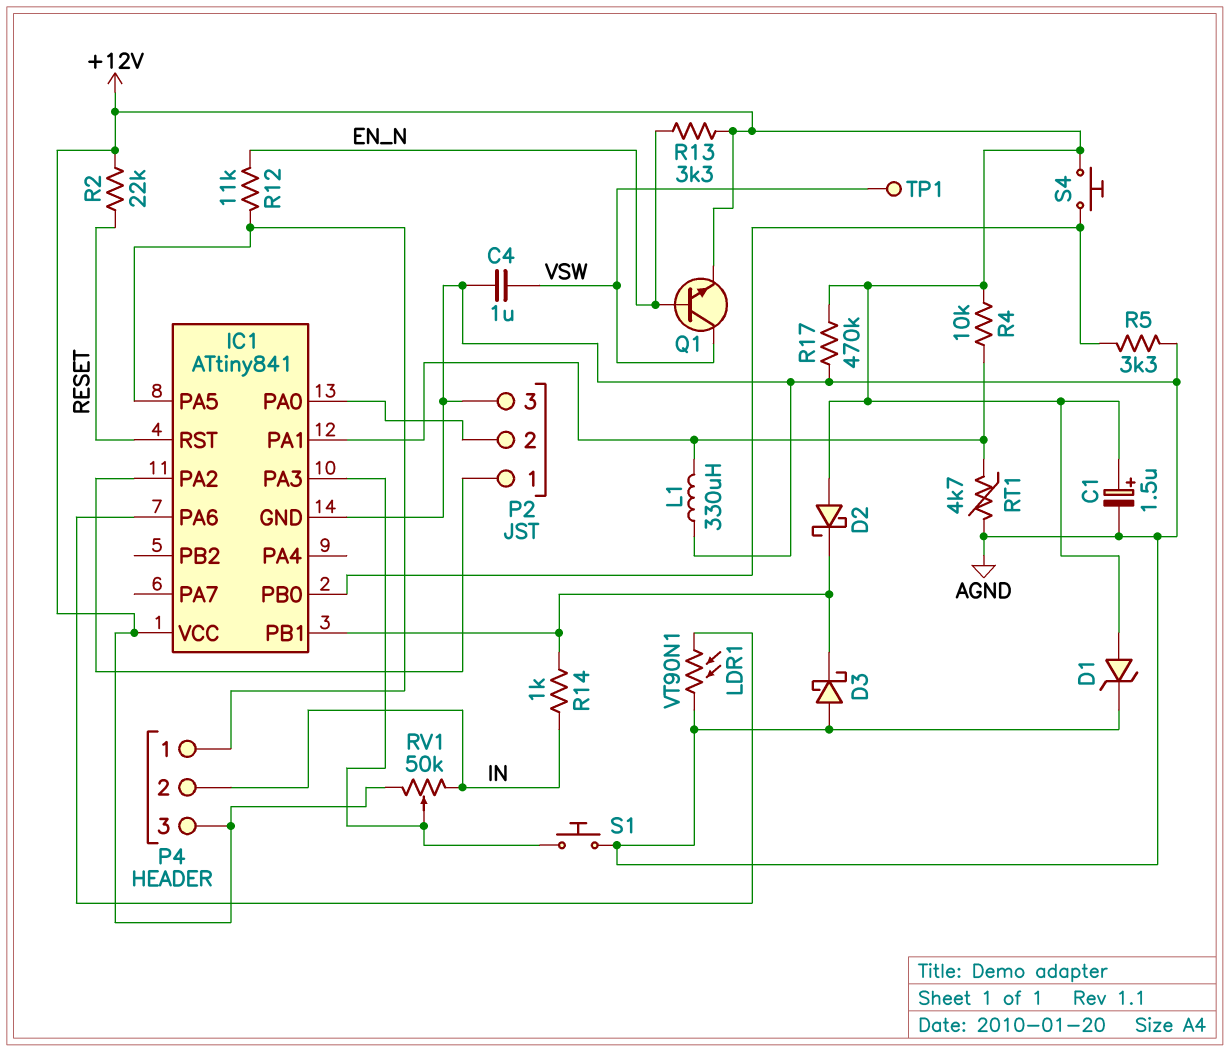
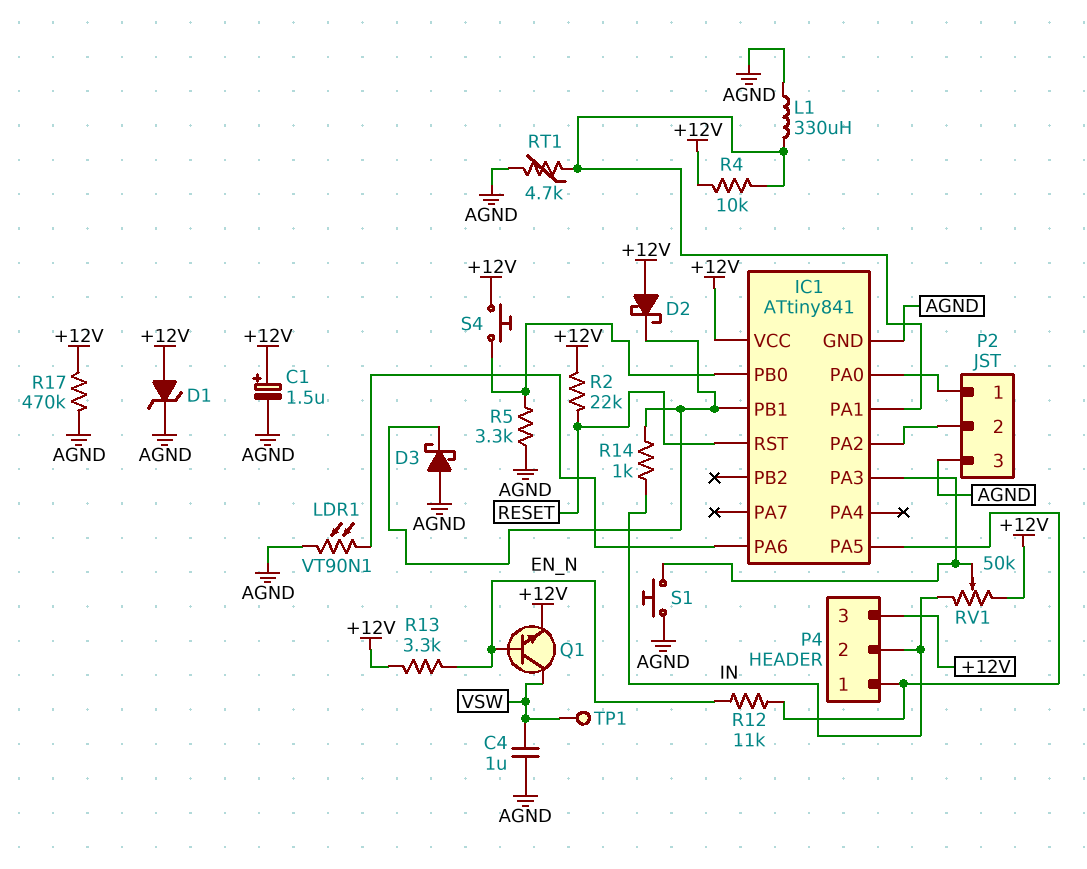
P2 pin 1: IC1/PA2 -> IC1/PA0
P2 pin 2: IC1/PA0 -> IC1/PA2

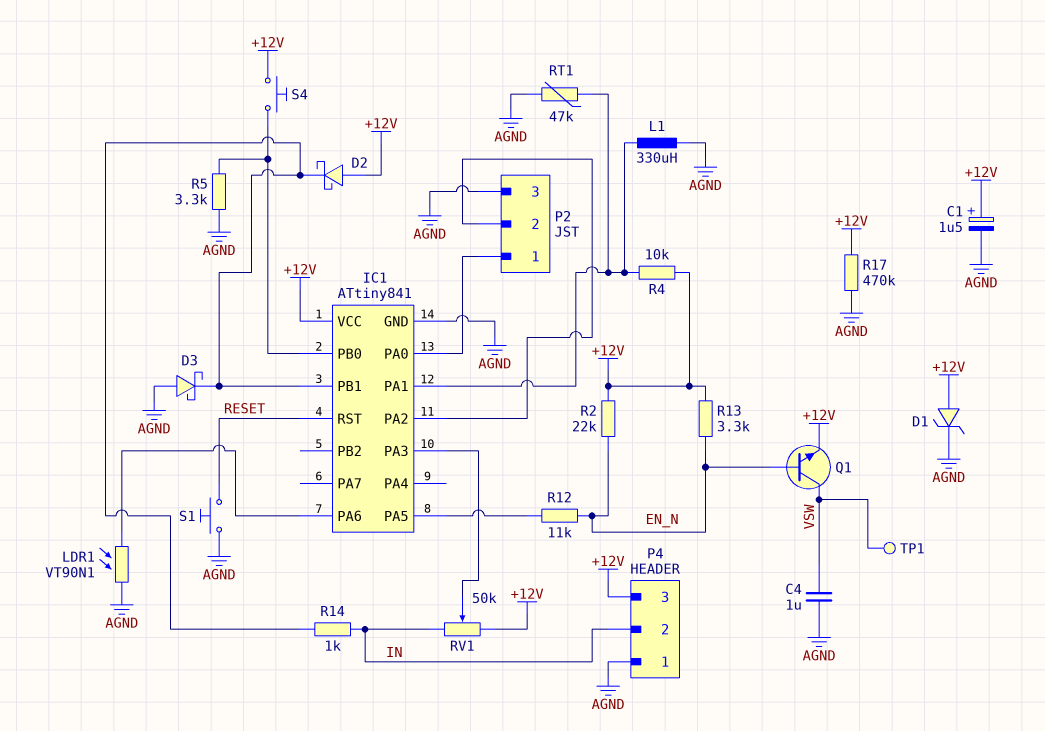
P4 pin 1: IC1/PA5 -> AGND
R2: 22k (+12V, RESET) -> 22k (+12V, EN_N)
RT1: 4.7k (AGND, IC1/PA1) -> 47k (AGND, IC1/PA1)
S1: button (AGND, IC1/PA3) -> button (AGND, RESET)

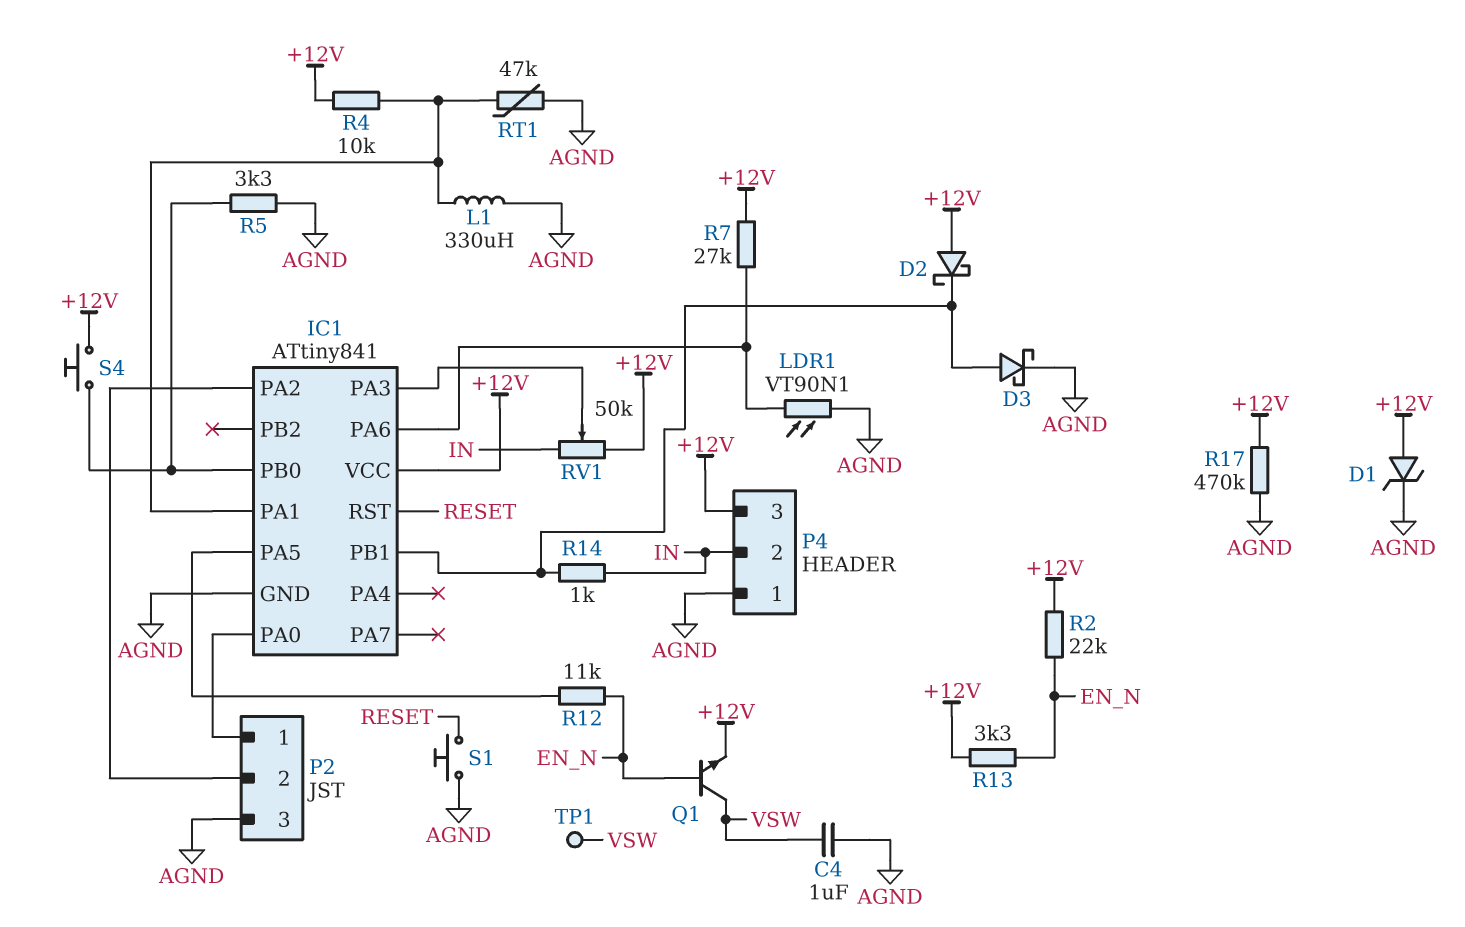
C1: 1.5uF (plus +12V, minus AGND) -> none
D3: schottky (A AGND, K IC1/PB1) -> schottky (A IC1/PB1, K AGND)
R7: none -> 27k (+12V, IC1/PA6)

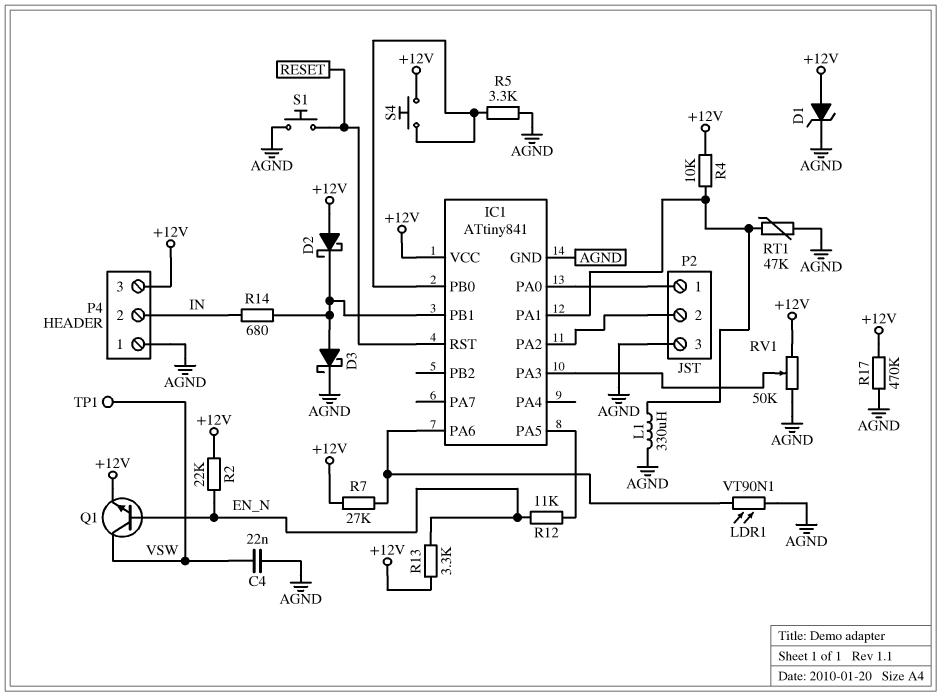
C4: 1uF (AGND, VSW) -> 22nF (AGND, VSW)
R14: 1k (IC1/PB1, IN) -> 680 (IC1/PB1, IN)
RV1: 50k (+12V, IN, wiper IC1/PA3) -> 50k (+12V, AGND, wiper IC1/PA3)

